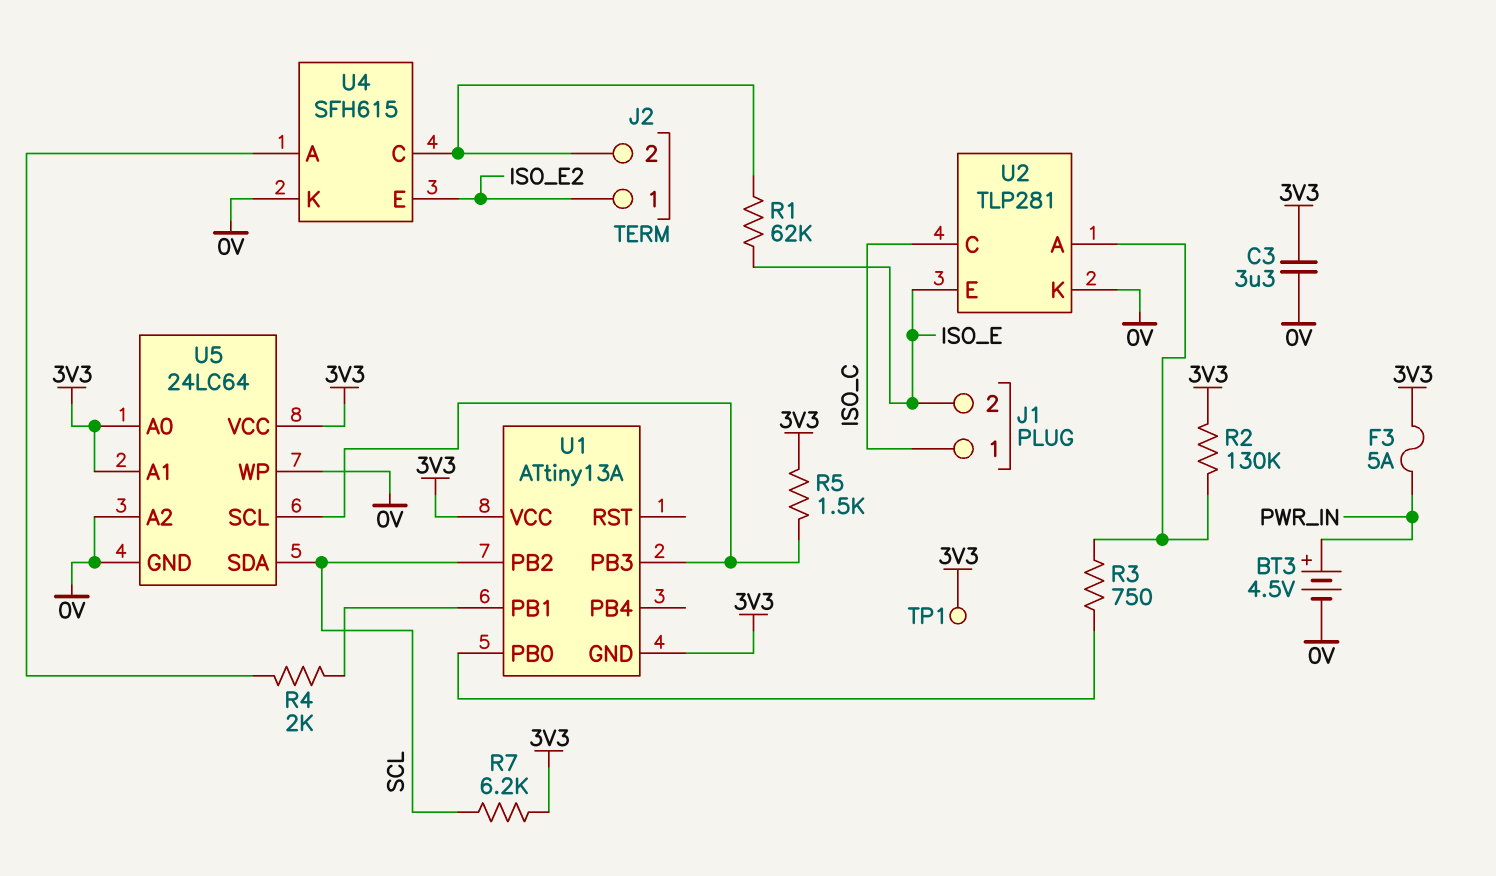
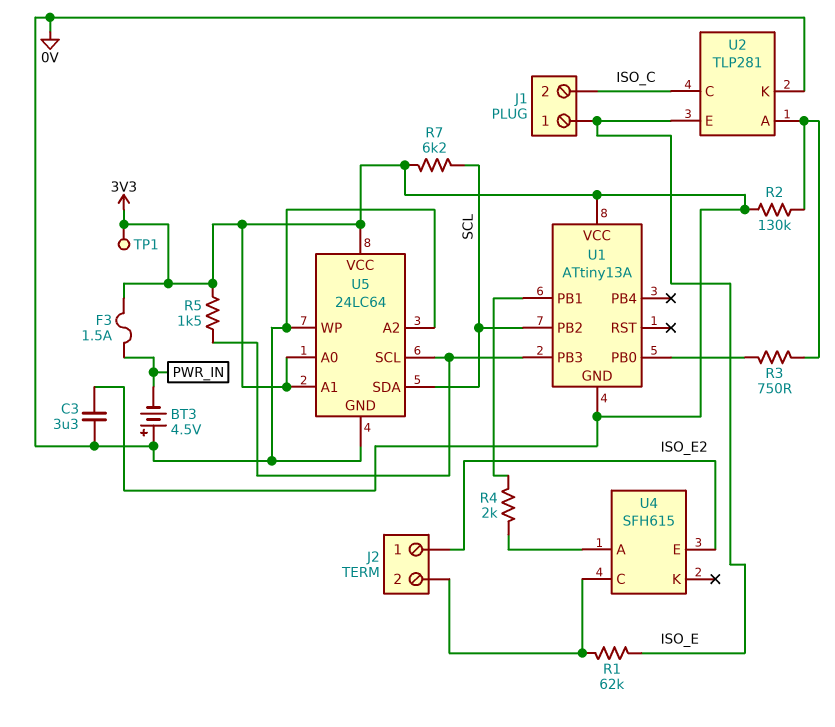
BT3: 4.5V (plus PWR_IN, minus 0V) -> 4.5V (plus 0V, minus PWR_IN)
F3: 5A (3V3, PWR_IN) -> 1.5A (3V3, PWR_IN)
J1 pin 1: ISO_C -> ISO_E
J1 pin 2: ISO_E -> ISO_C
U4 pin K: 0V -> none

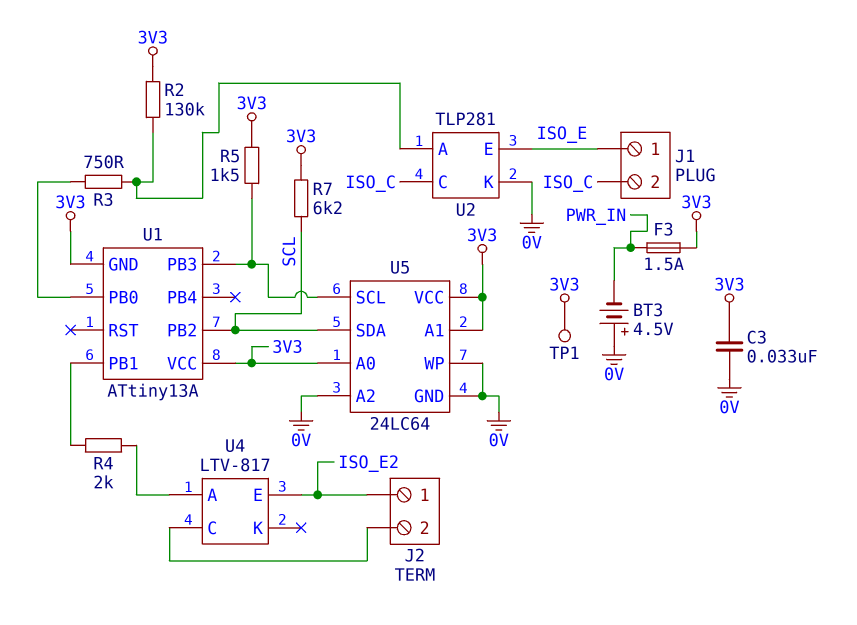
C3: 3.3uF (0V, 3V3) -> 33nF (0V, 3V3)
R1: 62k (ISO_E, J2/2) -> none
U4: SFH615 -> LTV-817

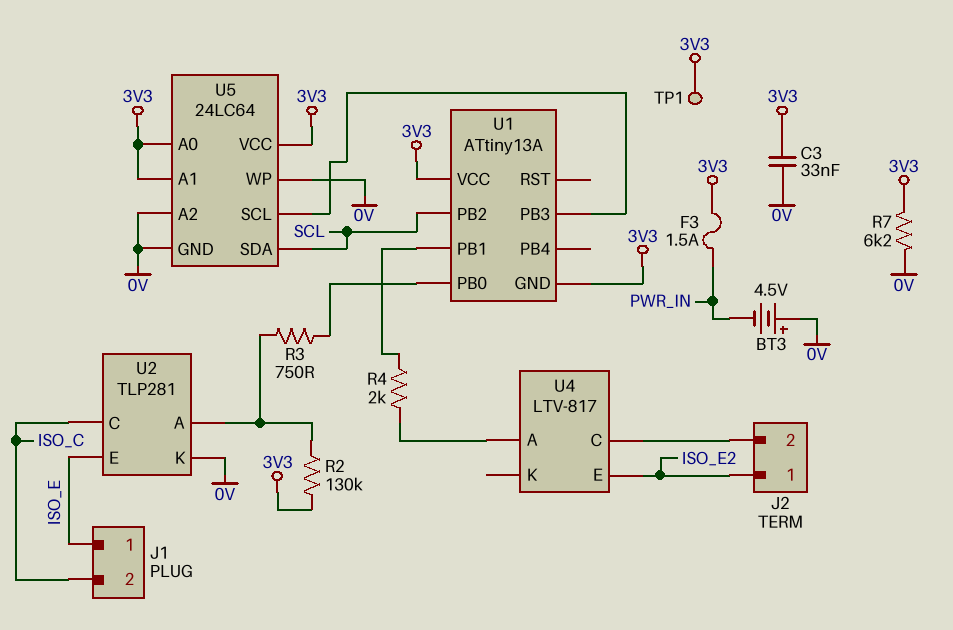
R5: 1.5k (3V3, U1/PB3) -> none
R7: 6.2k (3V3, SCL) -> 6.2k (0V, 3V3)

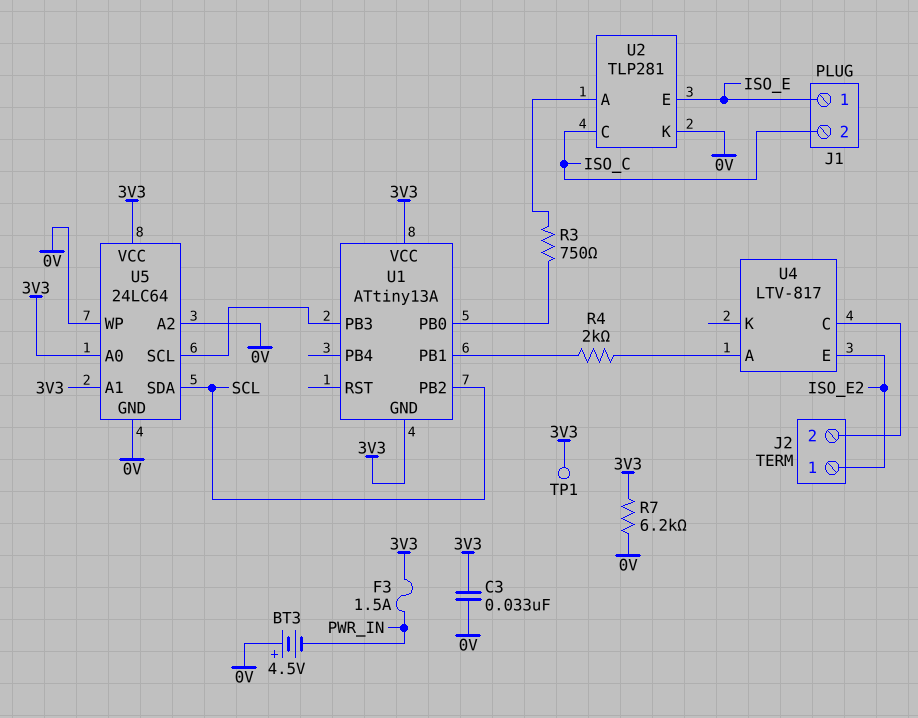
R2: 130k (3V3, U2/A) -> none

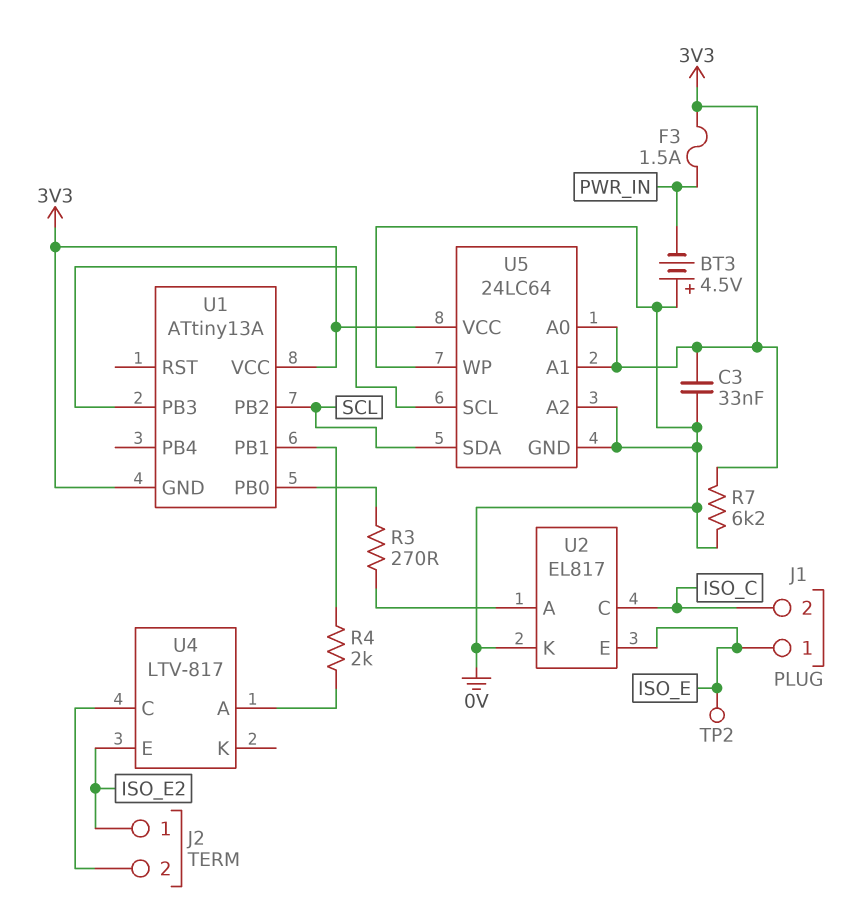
R3: 750 (U1/PB0, U2/A) -> 270 (U1/PB0, U2/A)
TP1: test point (3V3) -> none
TP2: none -> test point (ISO_E)
U2: TLP281 -> EL817

